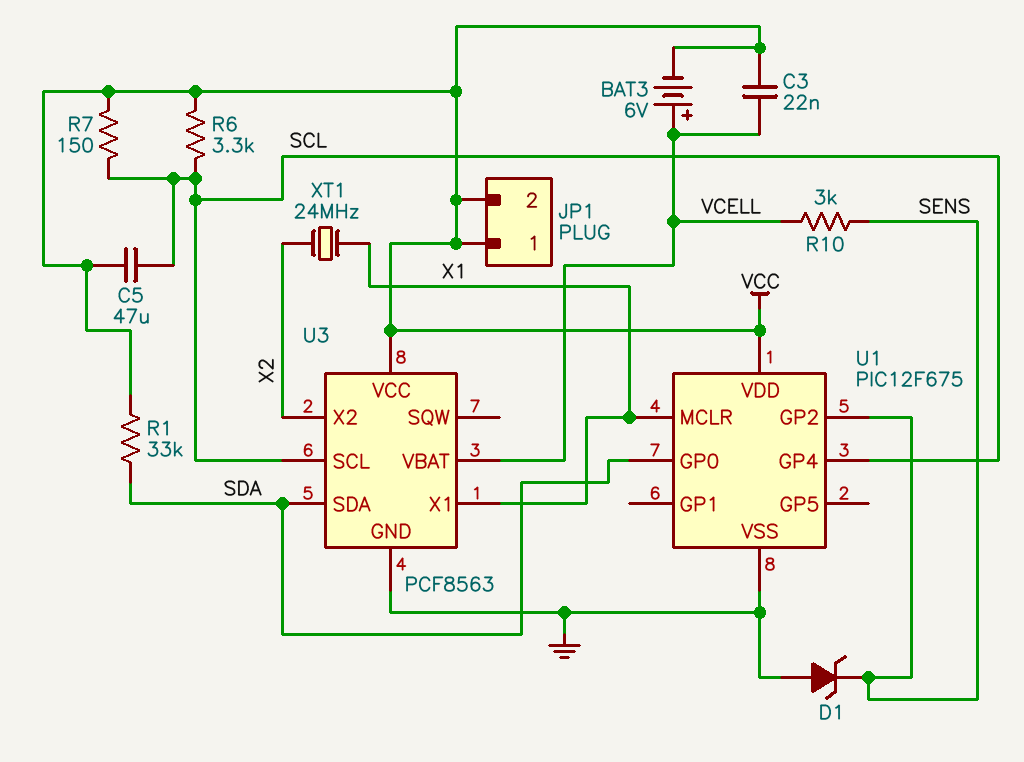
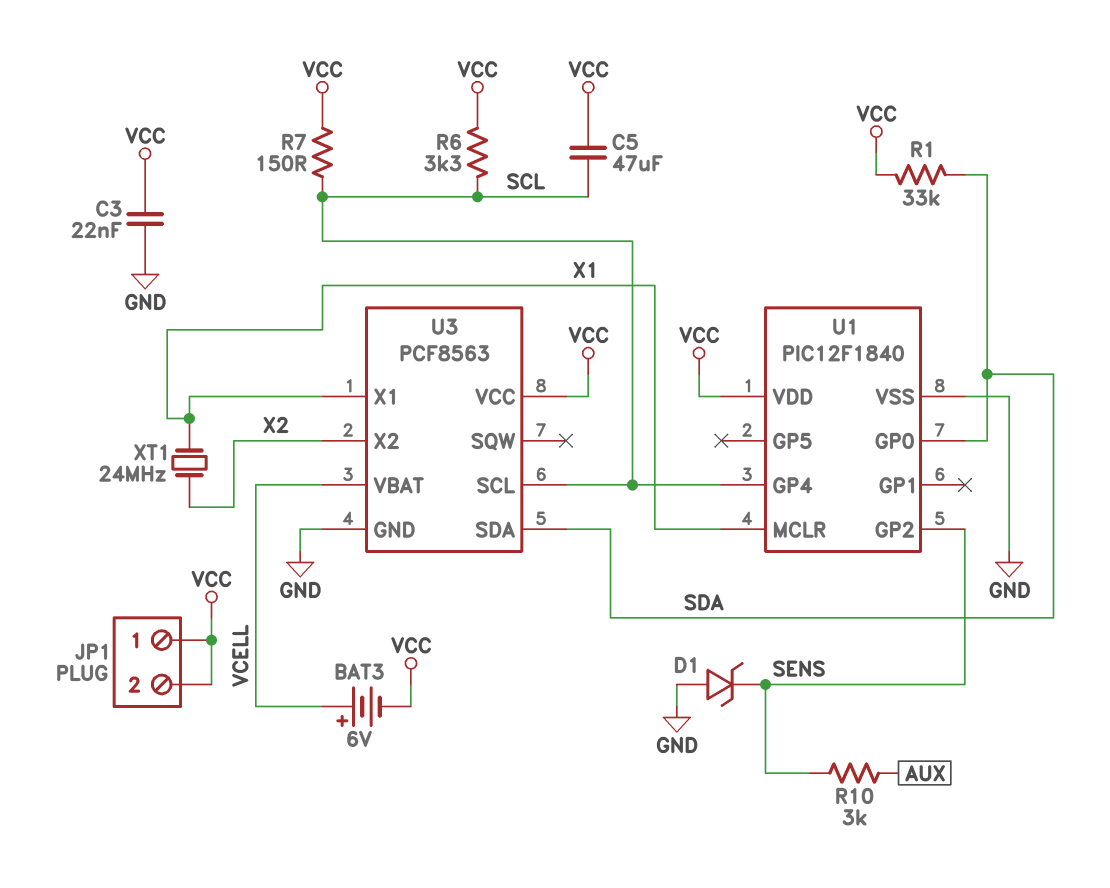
C3: 22nF (VCC, VCELL) -> 22nF (GND, VCC)
R10: 3k (SENS, VCELL) -> 3k (AUX, SENS)
U1: PIC12F675 -> PIC12F1840

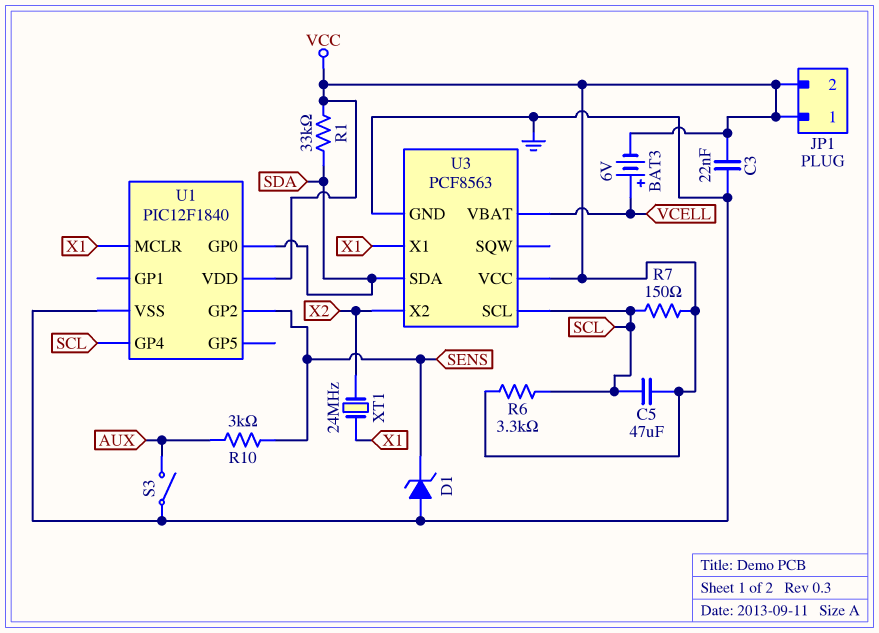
S3: none -> switch (AUX, GND)

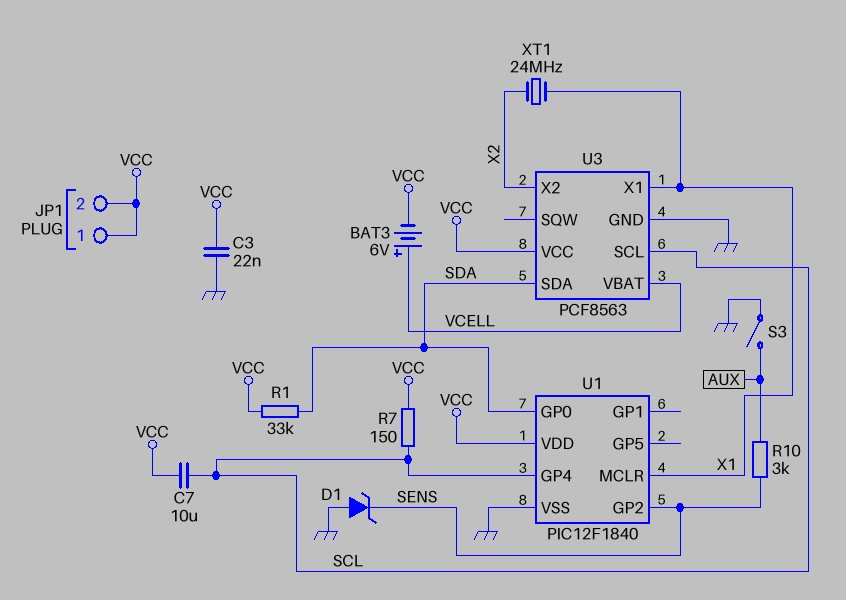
C5: 47uF (SCL, VCC) -> none
C7: none -> 10uF (SCL, VCC)
R6: 3.3k (SCL, VCC) -> none

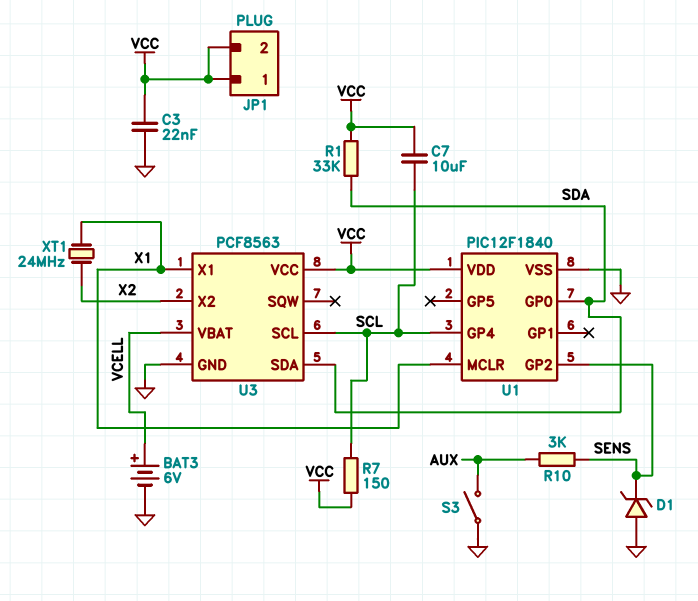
BAT3: 6V (plus VCELL, minus VCC) -> 6V (plus VCELL, minus GND)

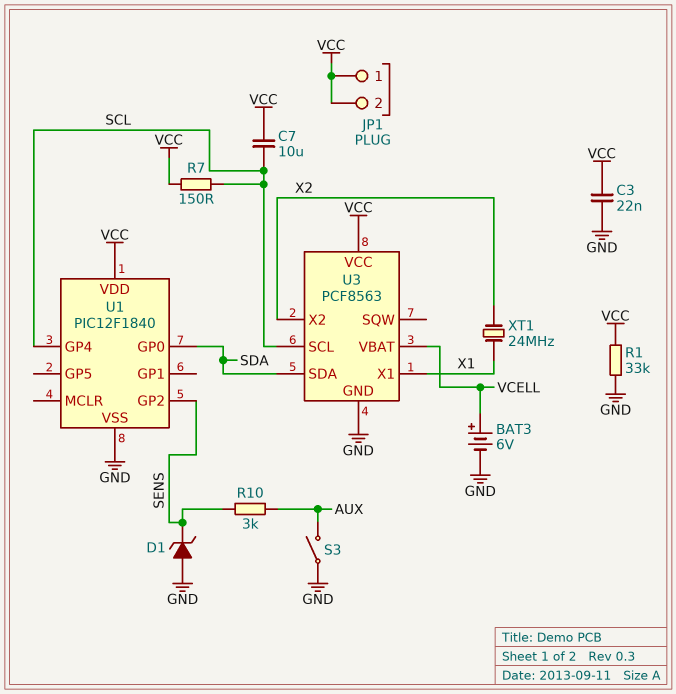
R1: 33k (SDA, VCC) -> 33k (GND, VCC)
U1 pin MCLR: X1 -> none

